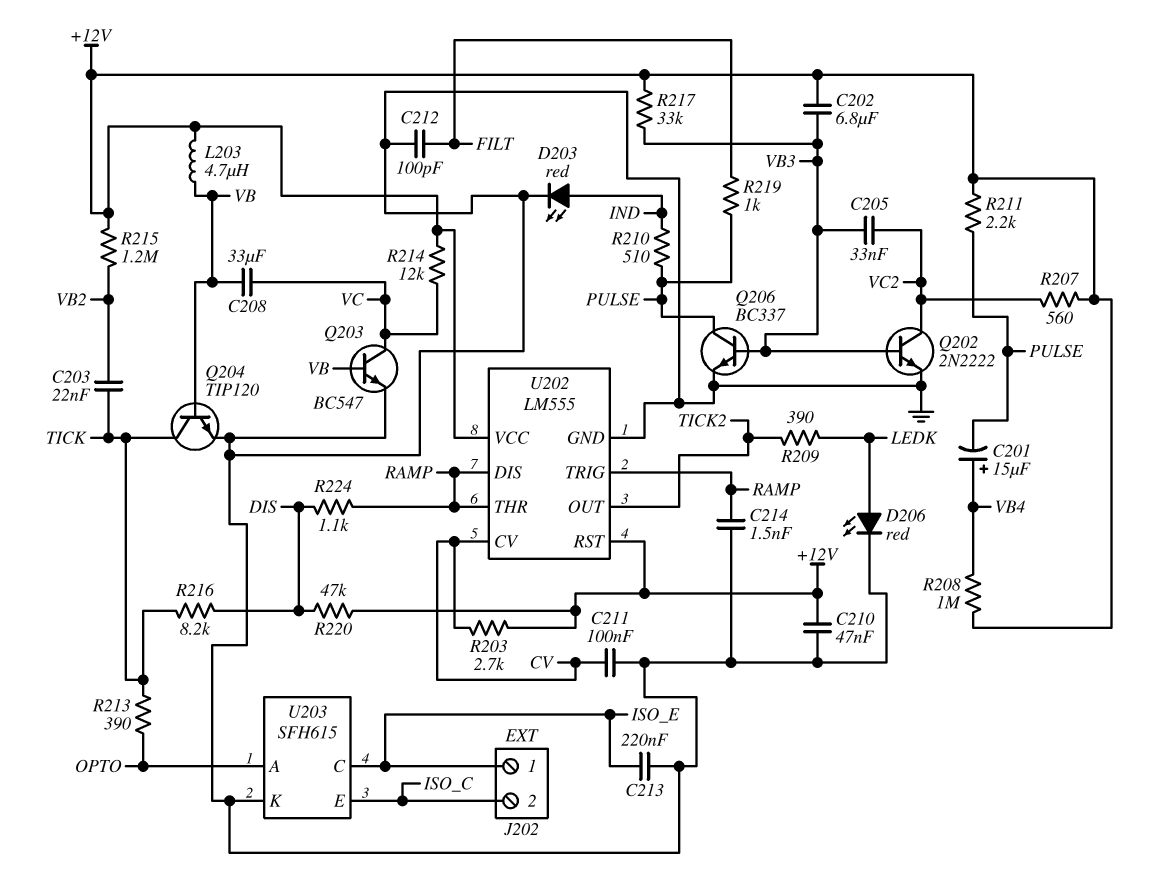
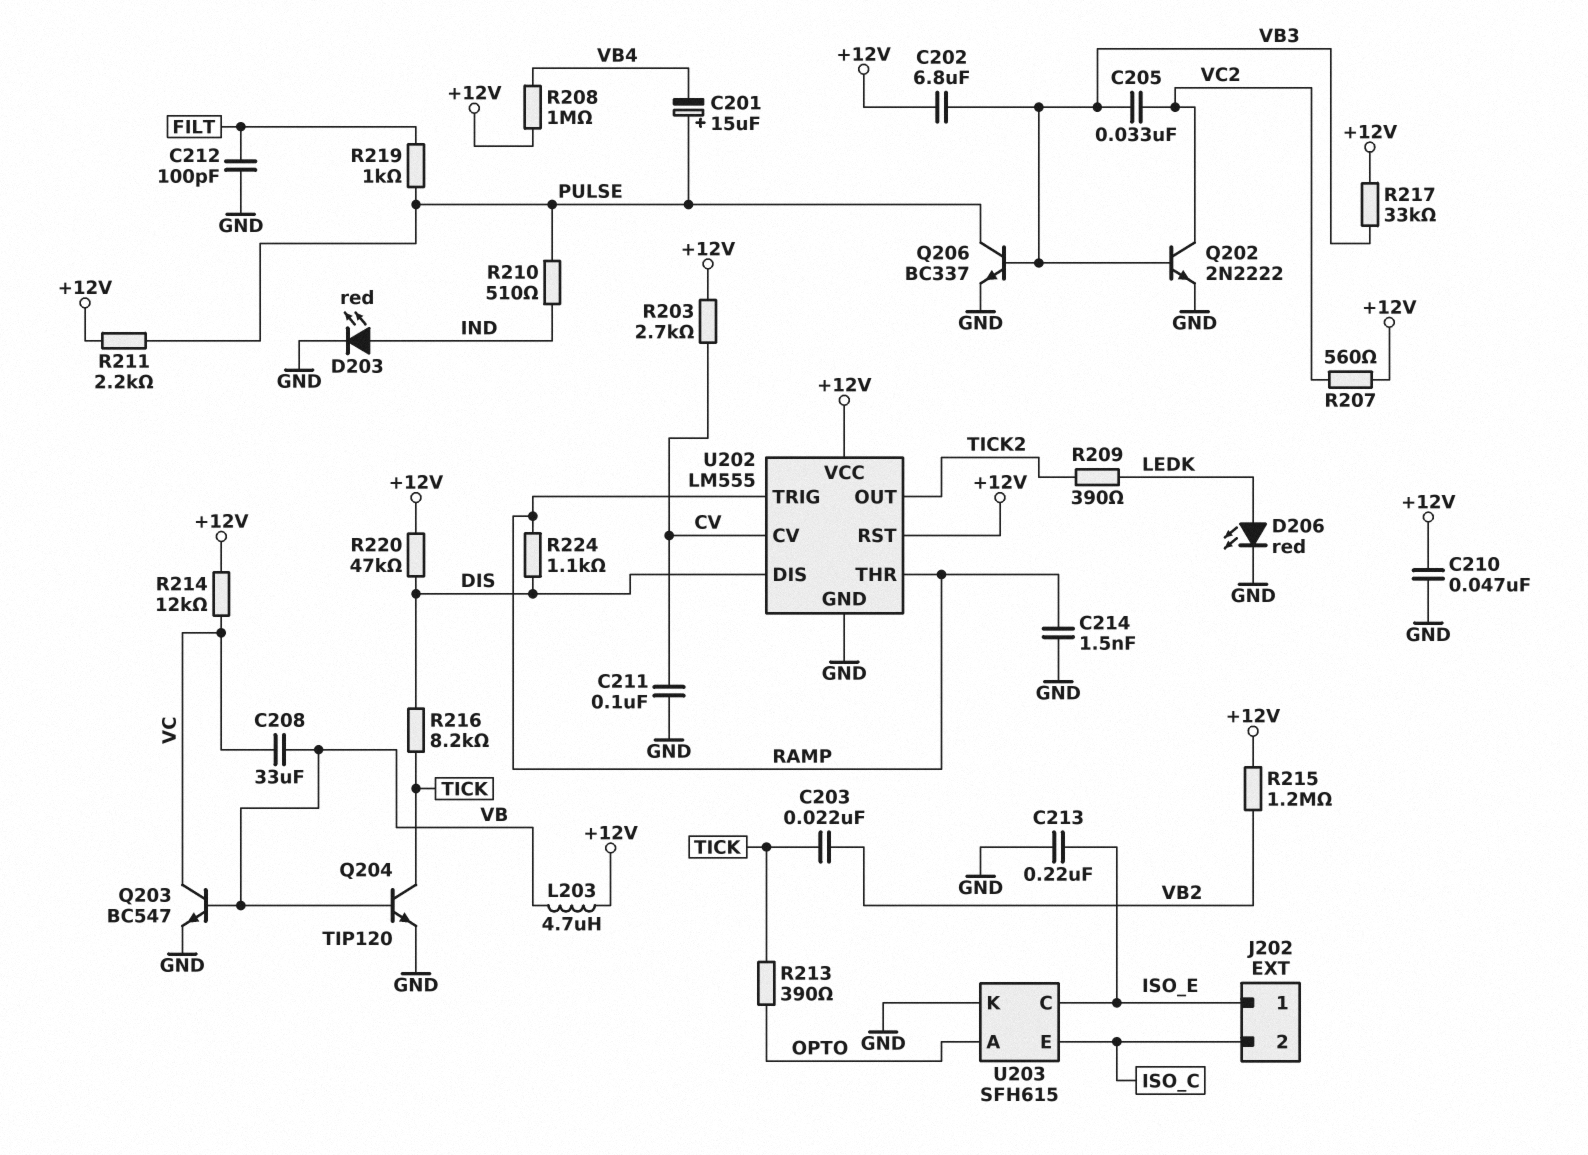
C201: 15uF (plus VB4, minus PULSE) -> 15uF (plus PULSE, minus VB4)
U202 pin DIS: RAMP -> DIS

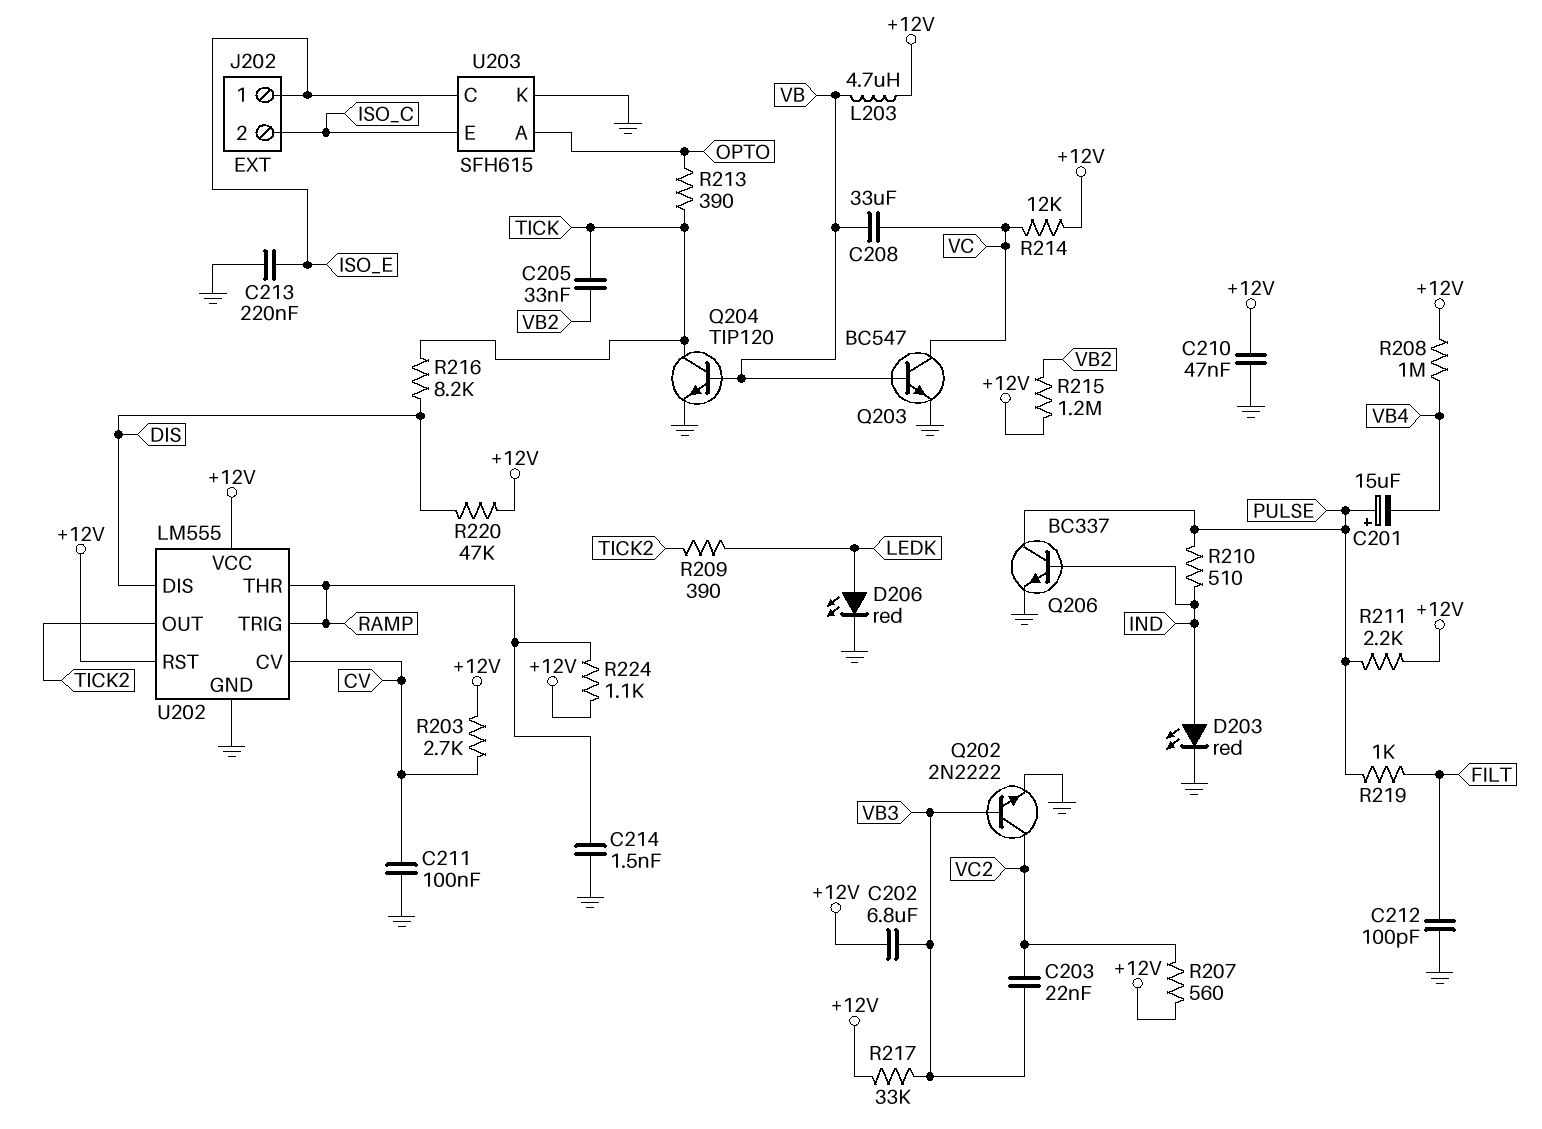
C203: 22nF (TICK, VB2) -> 22nF (VB3, VC2)
C205: 33nF (VB3, VC2) -> 33nF (TICK, VB2)
Q206: NPN BC337 (B VB3, C PULSE, E GND) -> NPN BC337 (B IND, C PULSE, E GND)
R224: 1.1k (DIS, RAMP) -> 1.1k (+12V, RAMP)

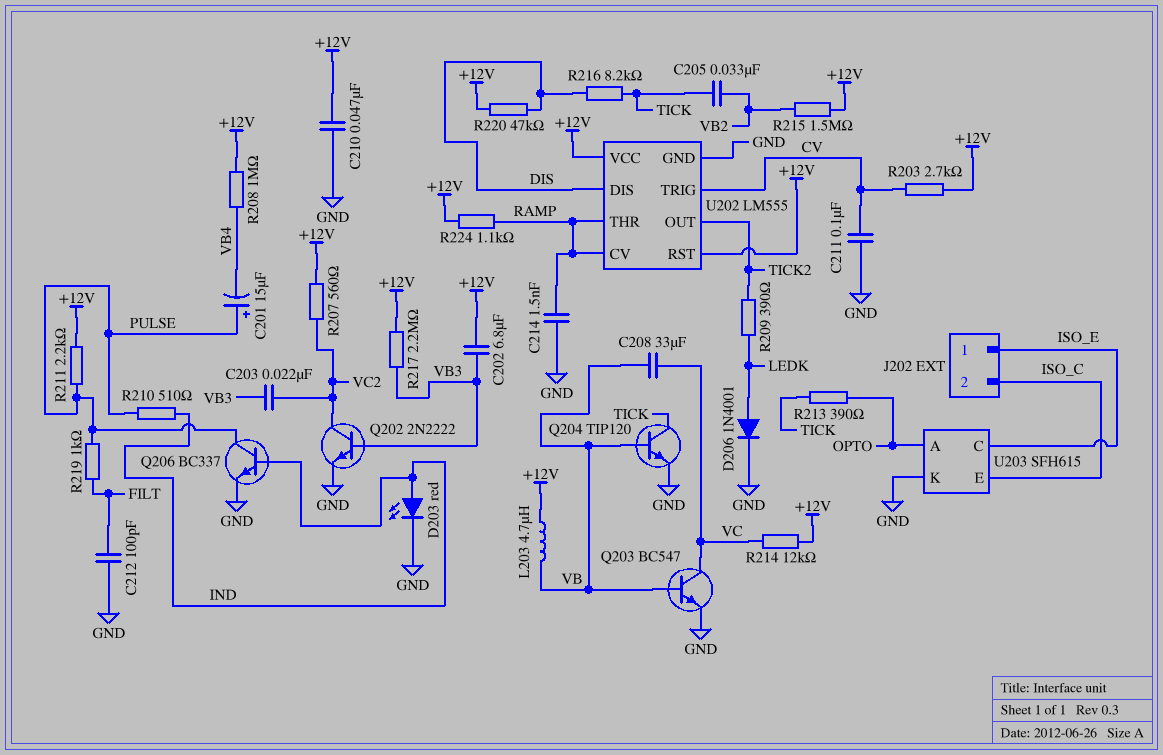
C213: 220nF (GND, ISO_E) -> none
D206: LED red (A LEDK, K GND) -> diode 1N4001 (A LEDK, K GND)
R215: 1.2M (+12V, VB2) -> 1.5M (+12V, VB2)
R217: 33k (+12V, VB3) -> 2.2M (+12V, VB3)
U202 pin CV: CV -> RAMP
U202 pin TRIG: RAMP -> CV

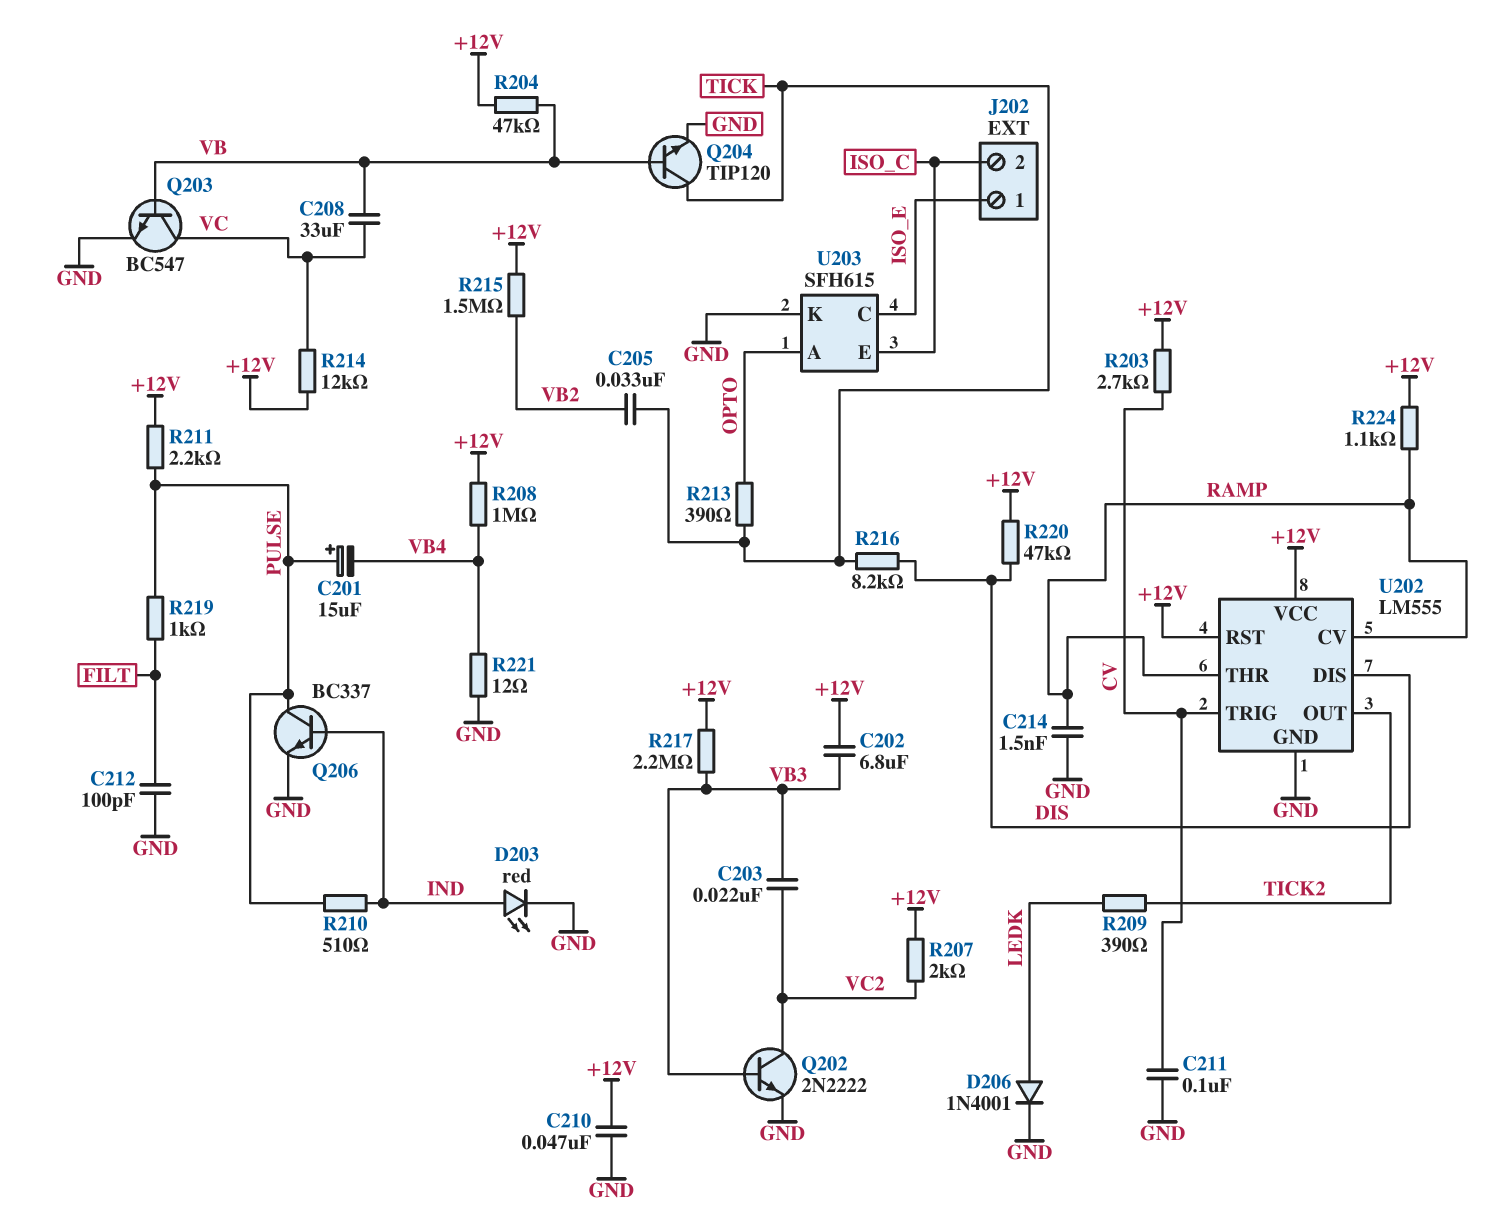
L203: 4.7uH (+12V, VB) -> none
R204: none -> 47k (+12V, VB)
R207: 560 (+12V, VC2) -> 2k (+12V, VC2)
R221: none -> 12 (GND, VB4)

